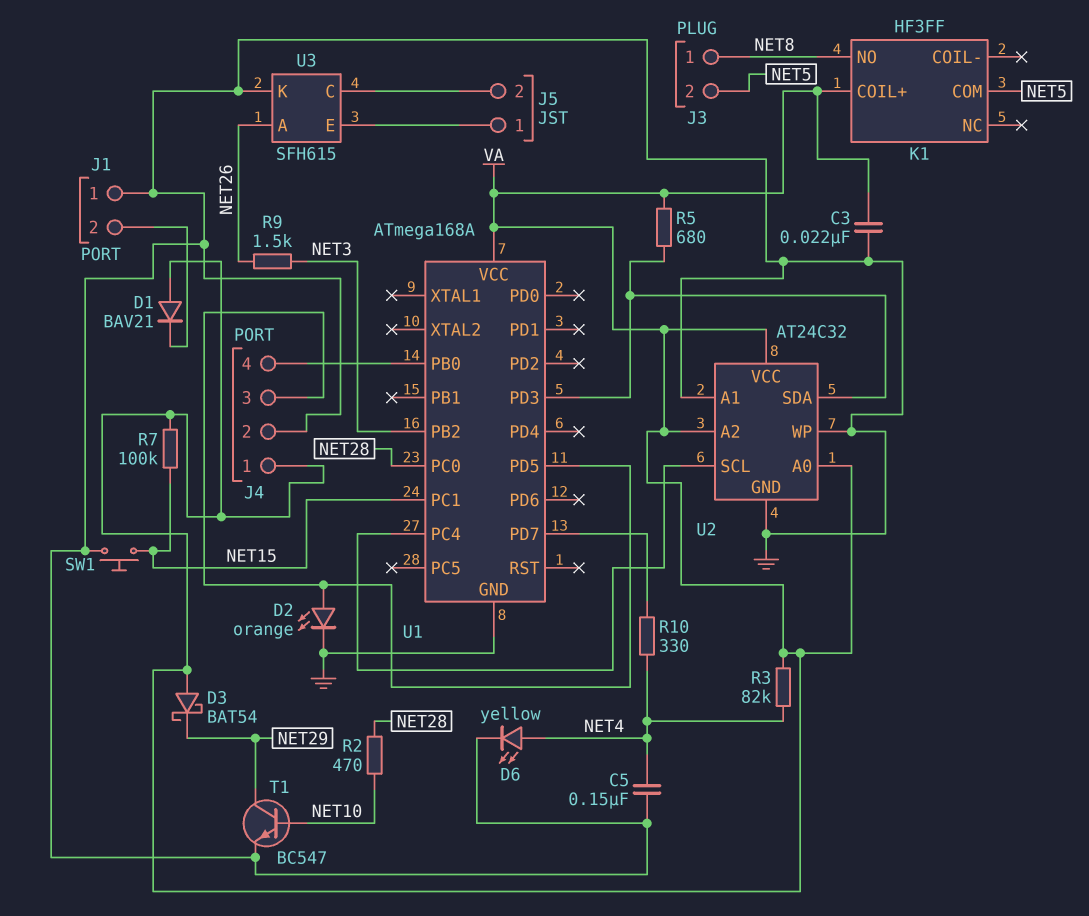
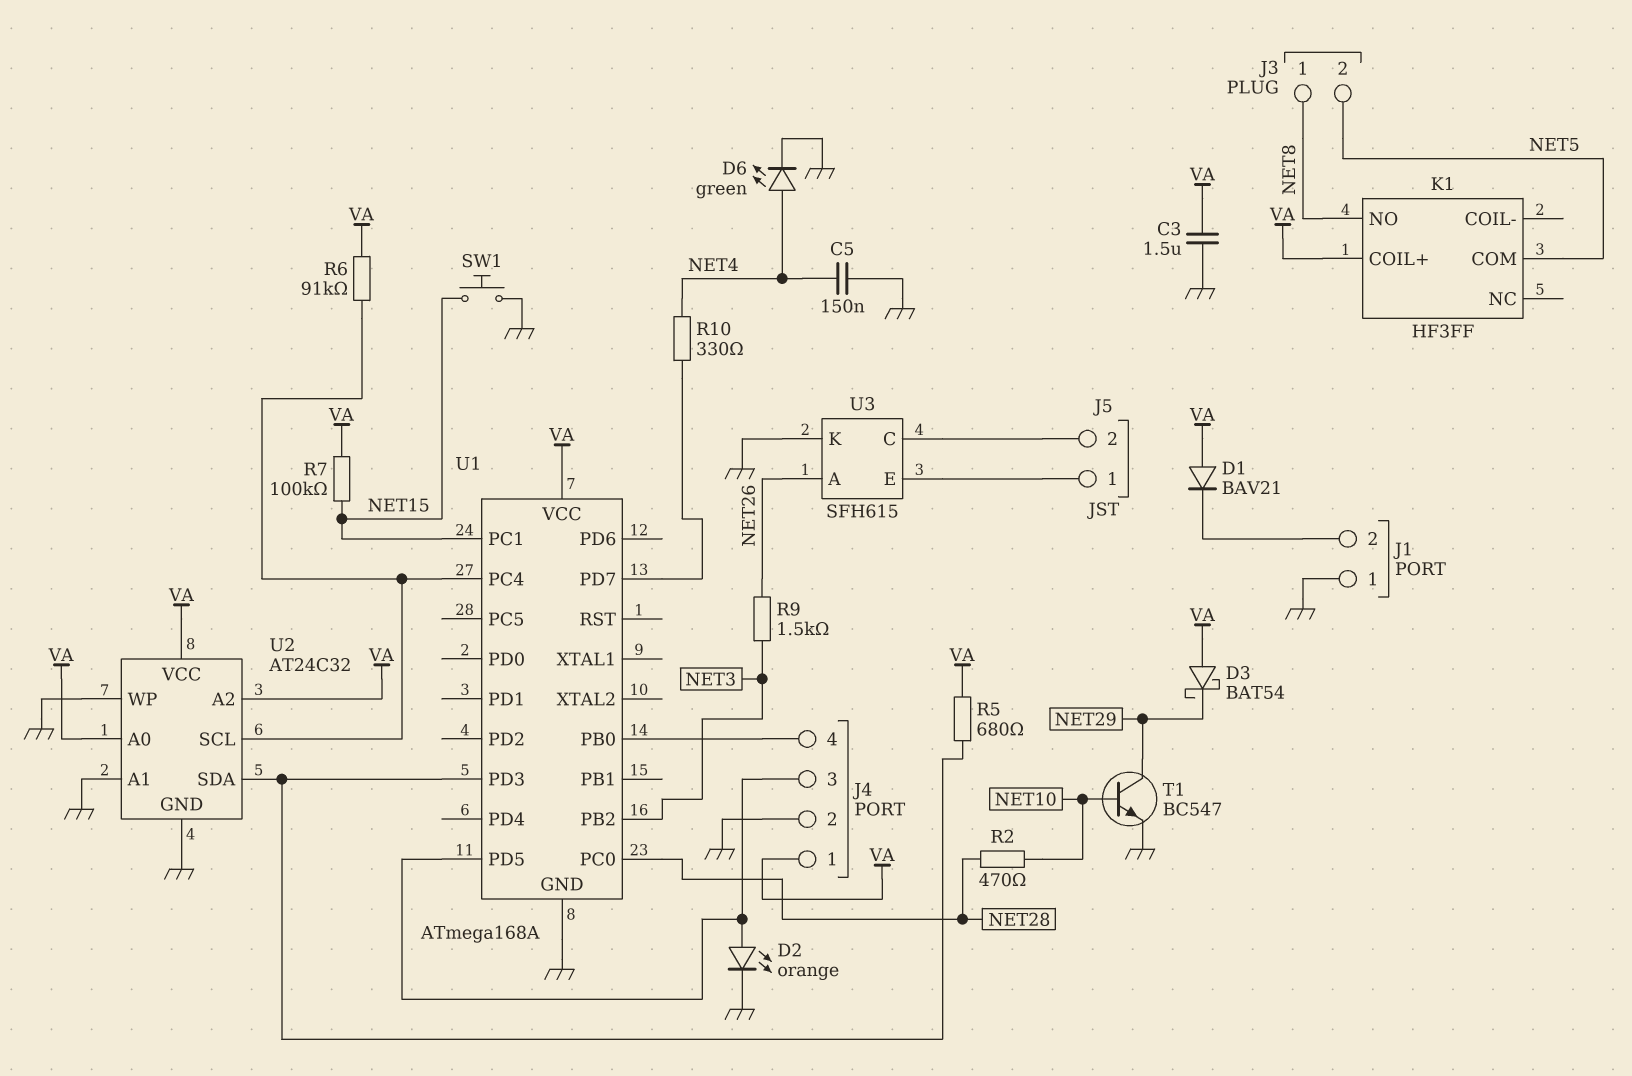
C3: 22nF (GND, VA) -> 1.5uF (GND, VA)
D6: LED yellow (A NET4, K GND) -> LED green (A NET4, K GND)
R3: 82k (NET4, VA) -> none
R6: none -> 91k (U1/PC4, VA)

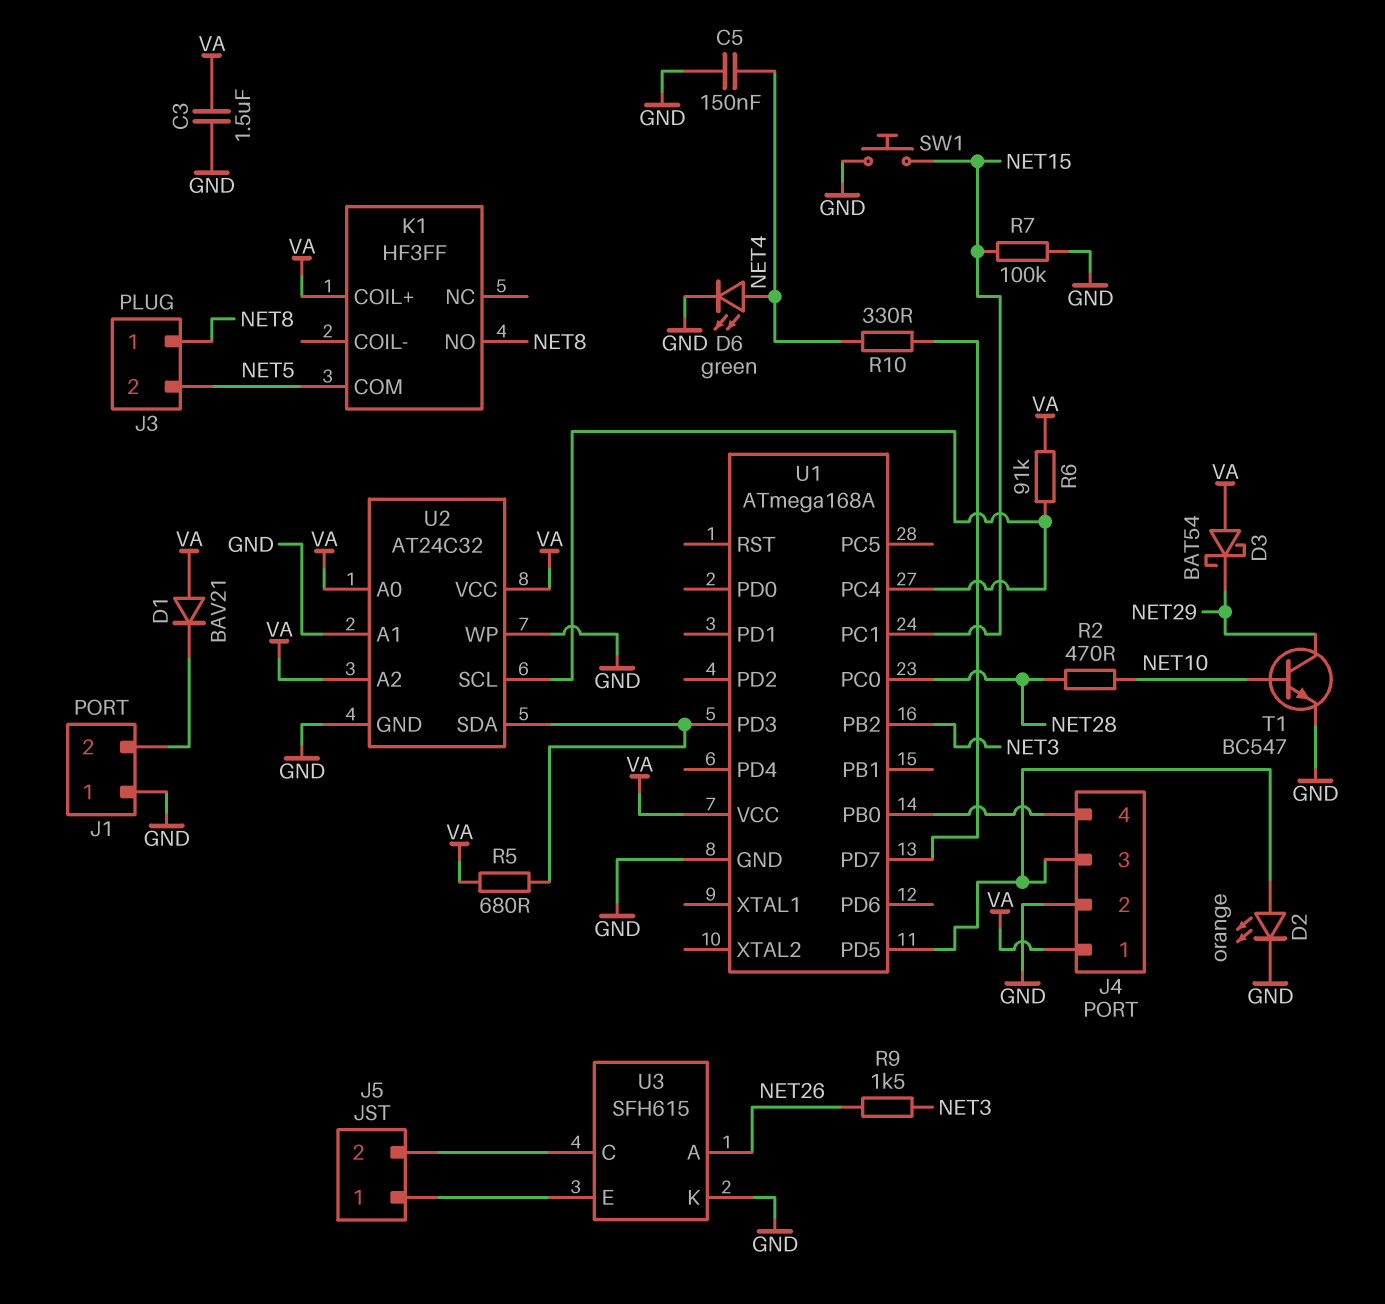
R7: 100k (NET15, VA) -> 100k (GND, NET15)

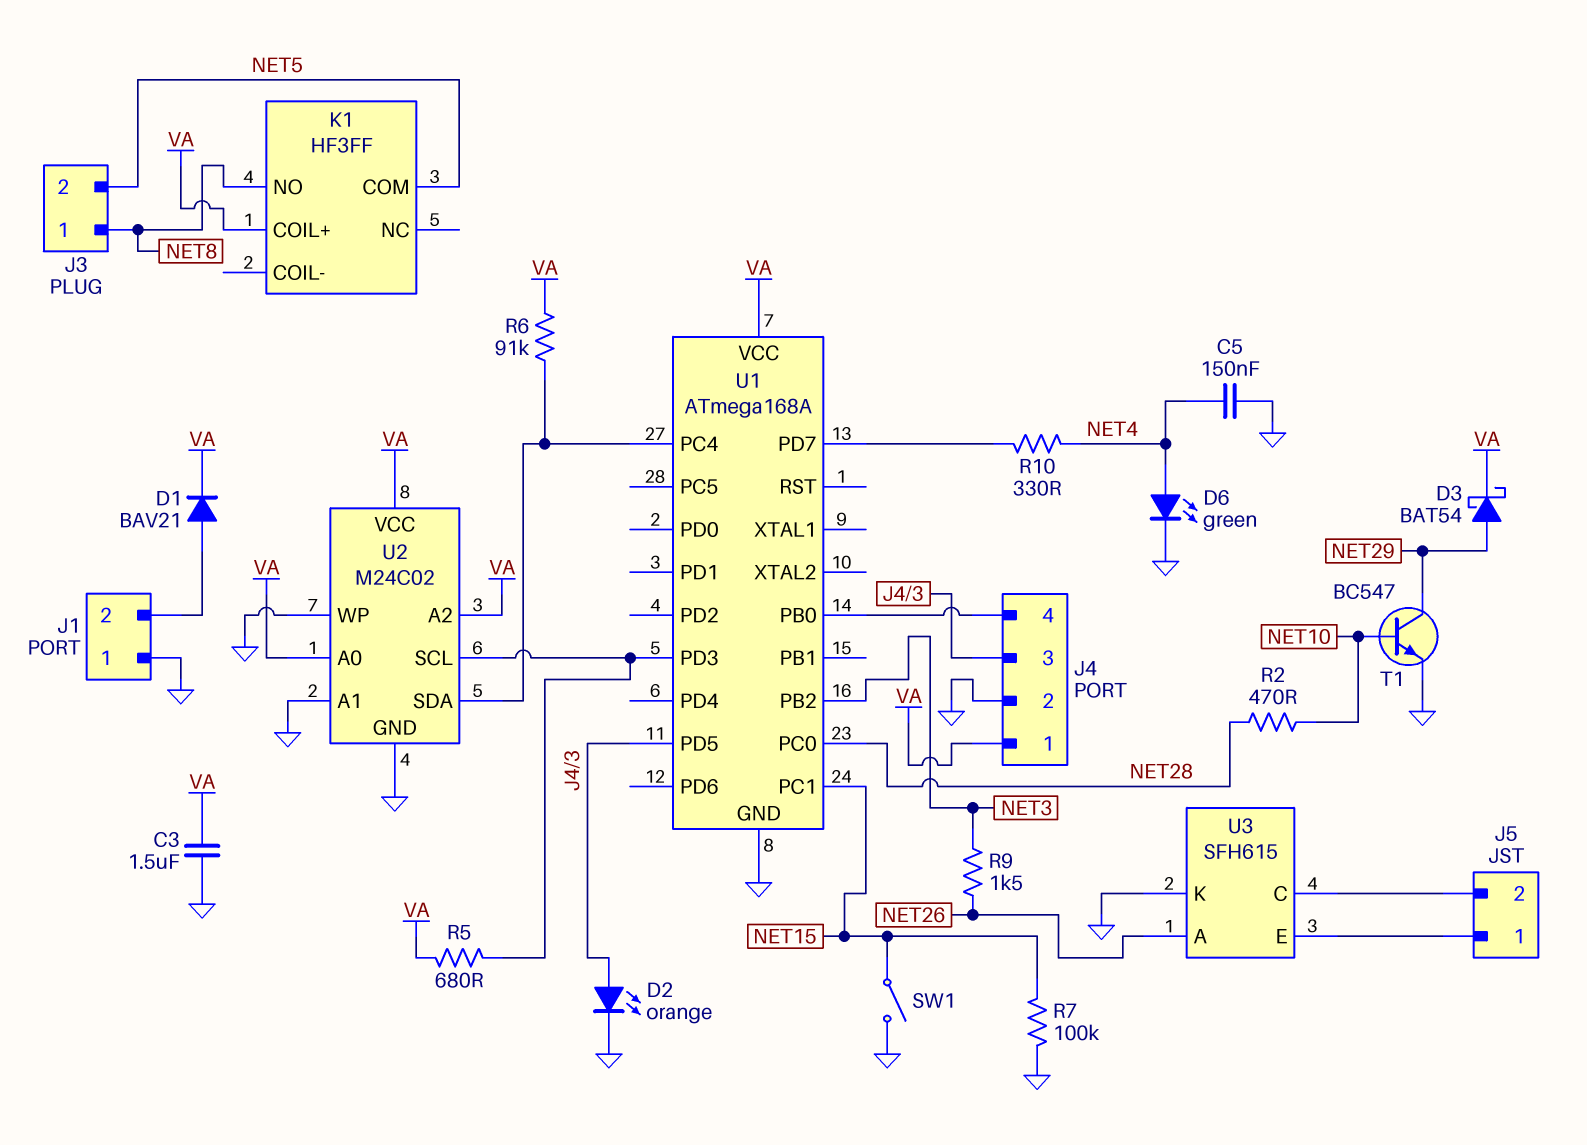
D1: diode BAV21 (A VA, K J1/2) -> diode BAV21 (A J1/2, K VA)
D3: schottky BAT54 (A VA, K NET29) -> schottky BAT54 (A NET29, K VA)
SW1: button (GND, NET15) -> switch (GND, NET15)
U2: AT24C32 -> M24C02
U2 pin SCL: U1/PC4 -> U1/PD3
U2 pin SDA: U1/PD3 -> U1/PC4

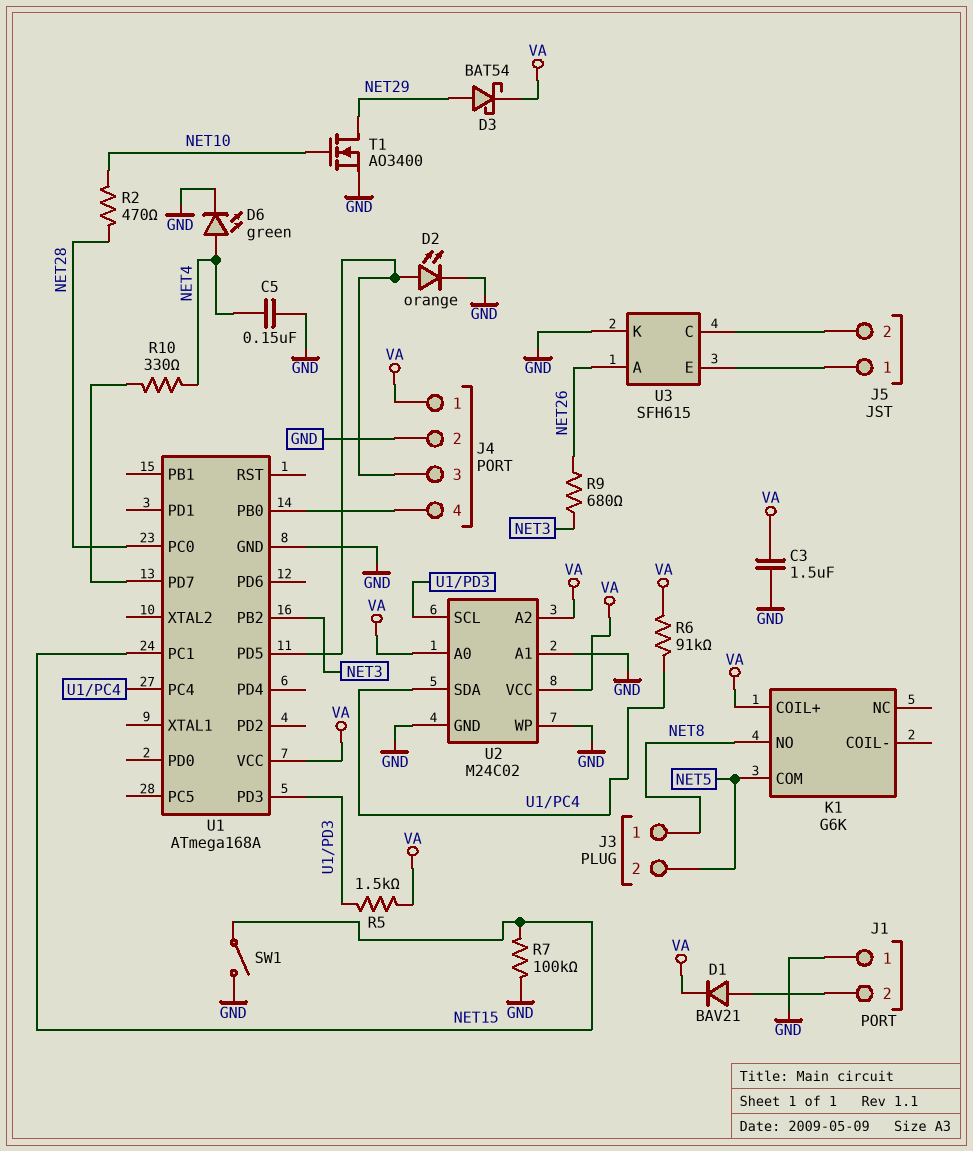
K1: HF3FF -> G6K
R5: 680 (U1/PD3, VA) -> 1.5k (U1/PD3, VA)
R9: 1.5k (NET3, NET26) -> 680 (NET3, NET26)
T1: NPN BC547 (B NET10, C NET29, E GND) -> NMOS AO3400 (G NET10, D NET29, S GND)

